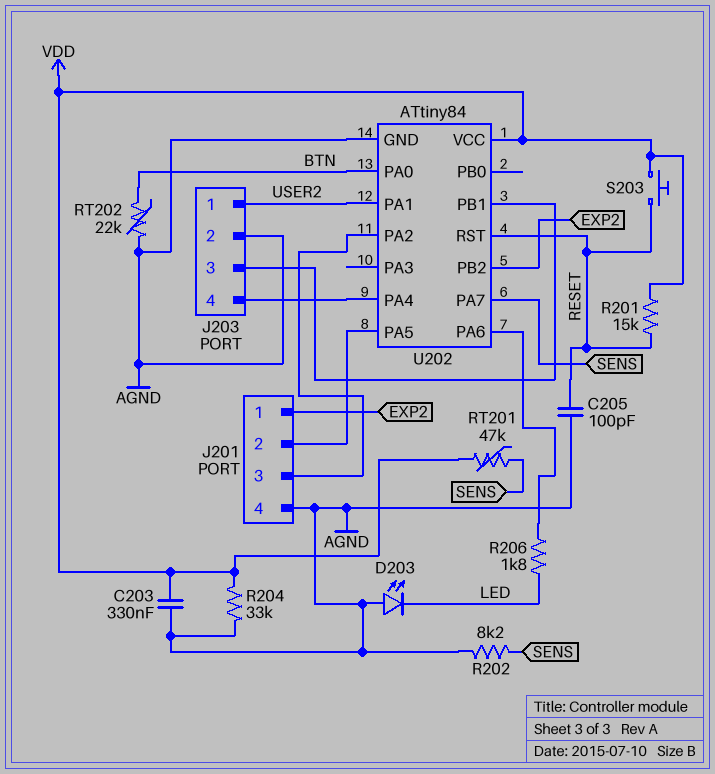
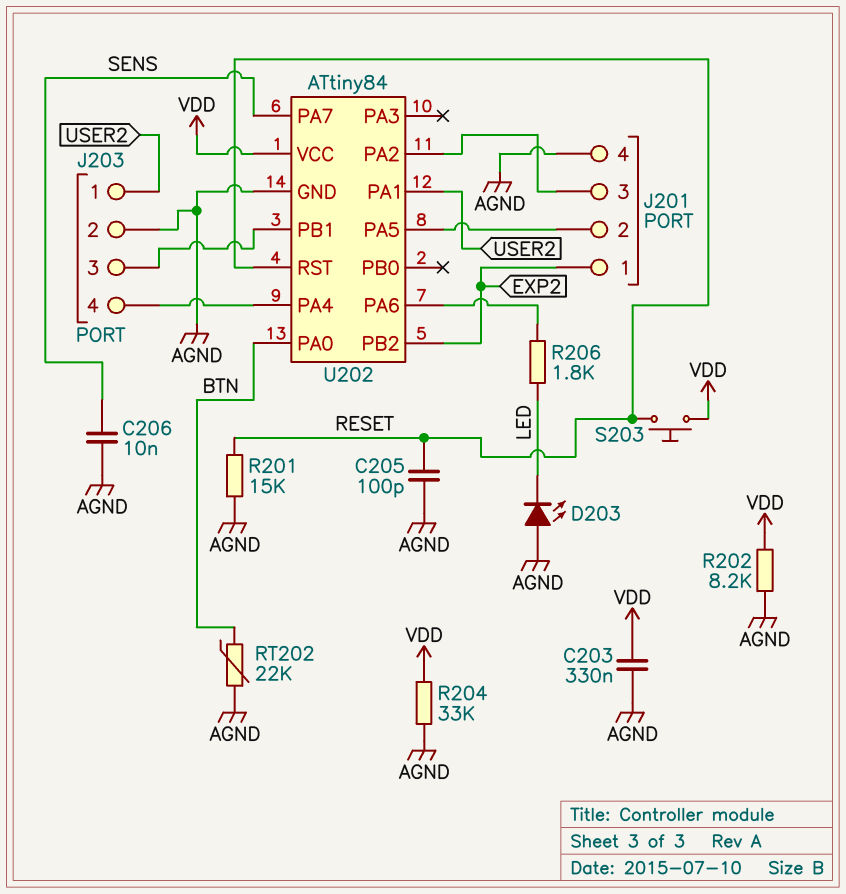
C206: none -> 10nF (AGND, SENS)
R201: 15k (RESET, VDD) -> 15k (AGND, RESET)
R202: 8.2k (AGND, SENS) -> 8.2k (AGND, VDD)
RT201: 47k (SENS, VDD) -> none

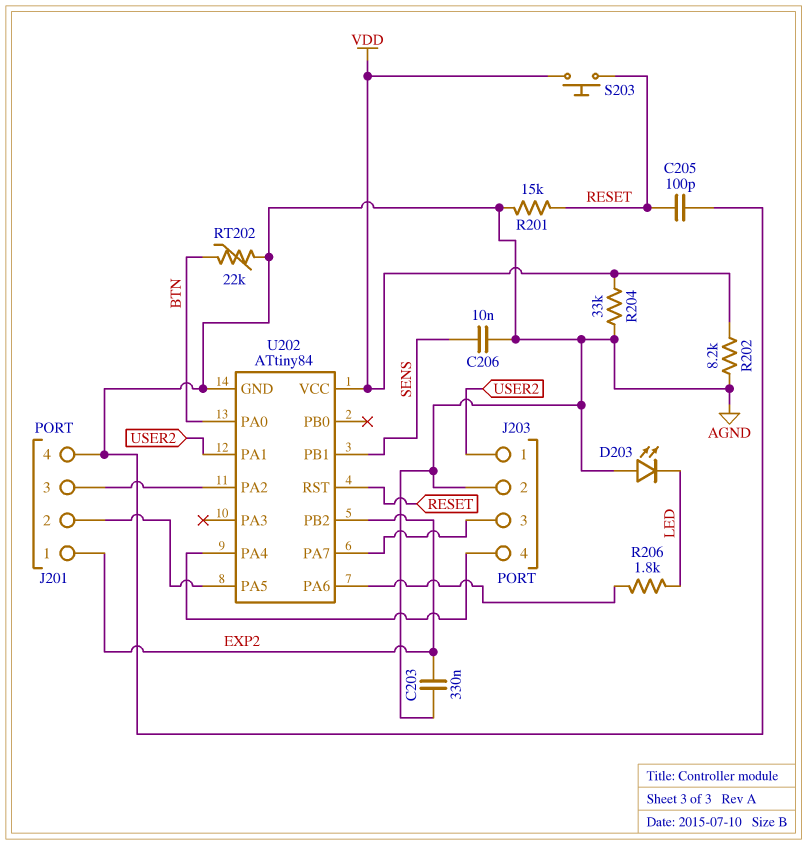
C203: 330nF (AGND, VDD) -> 330nF (AGND, EXP2)
U202 pin PA7: SENS -> J203/3
U202 pin PB1: J203/3 -> SENS

